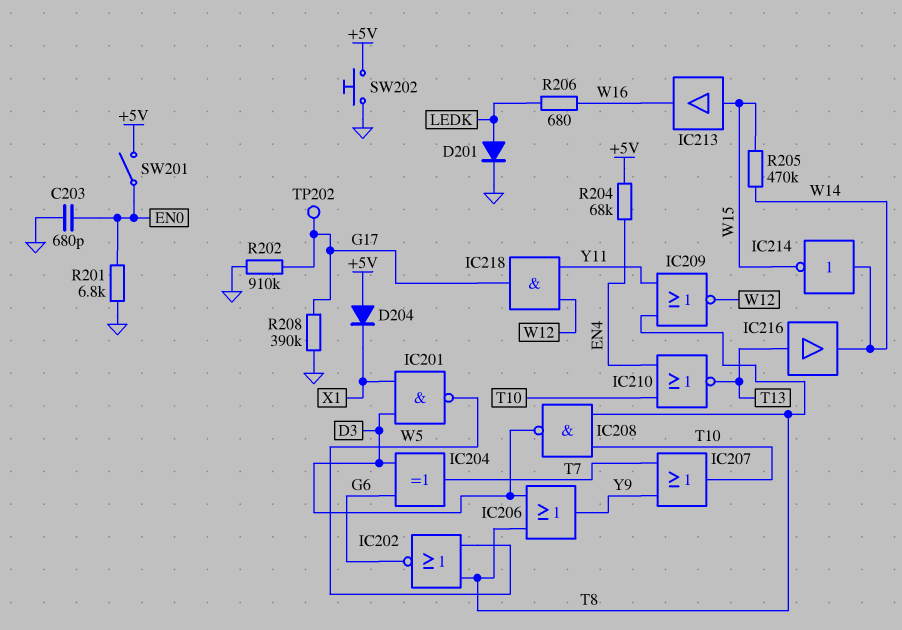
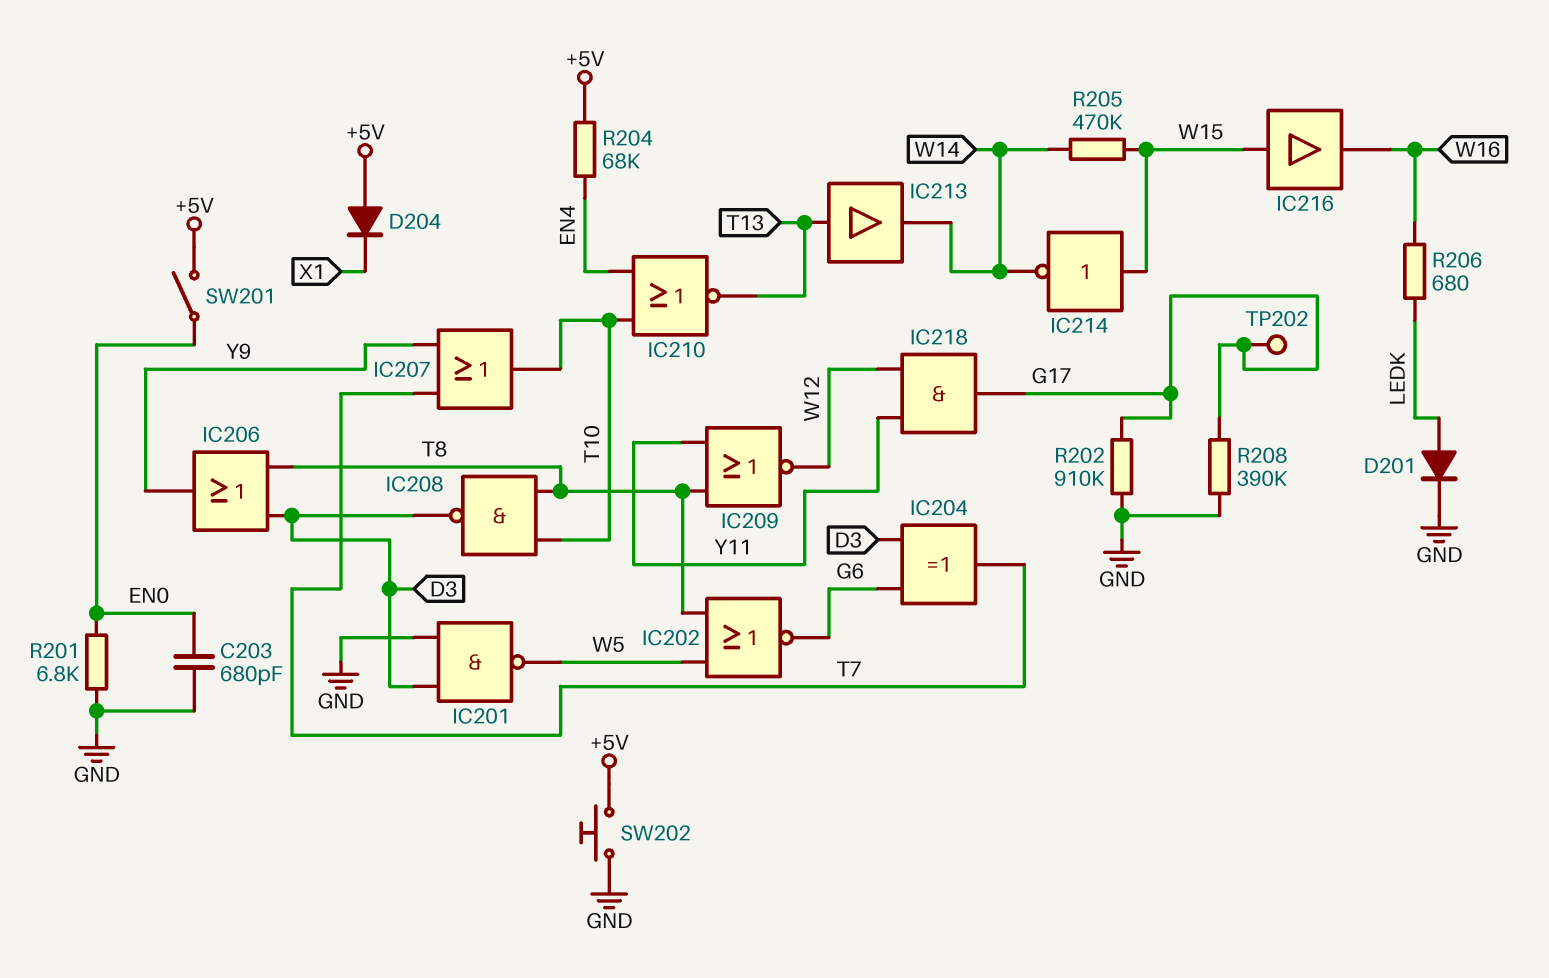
IC201: NAND (in D3, in X1, out W5) -> NAND (in D3, in GND, out W5)
IC213: buffer (in W15, out W16) -> buffer (in T13, out W14)
IC214: NOT (in W14, out W15) -> NOT (in W15, out W14)
IC216: buffer (in T13, out W14) -> buffer (in W15, out W16)

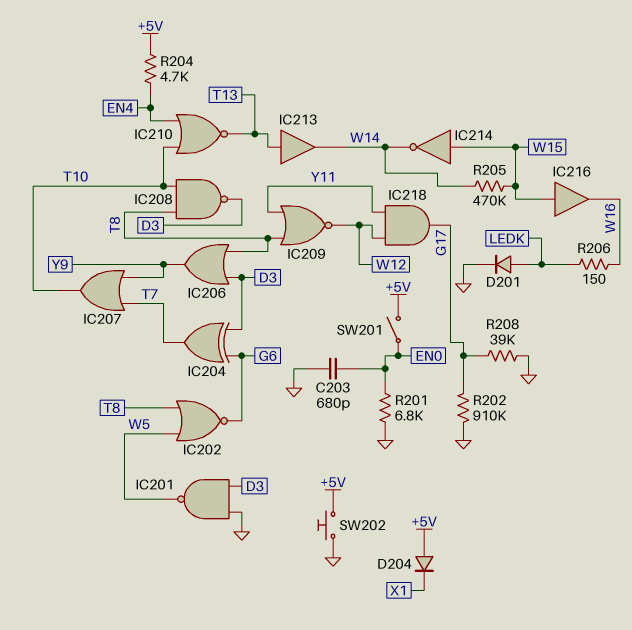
R204: 68k (+5V, EN4) -> 4.7k (+5V, EN4)
R206: 680 (LEDK, W16) -> 150 (LEDK, W16)
R208: 390k (G17, GND) -> 39k (G17, GND)
TP202: test point (G17) -> none

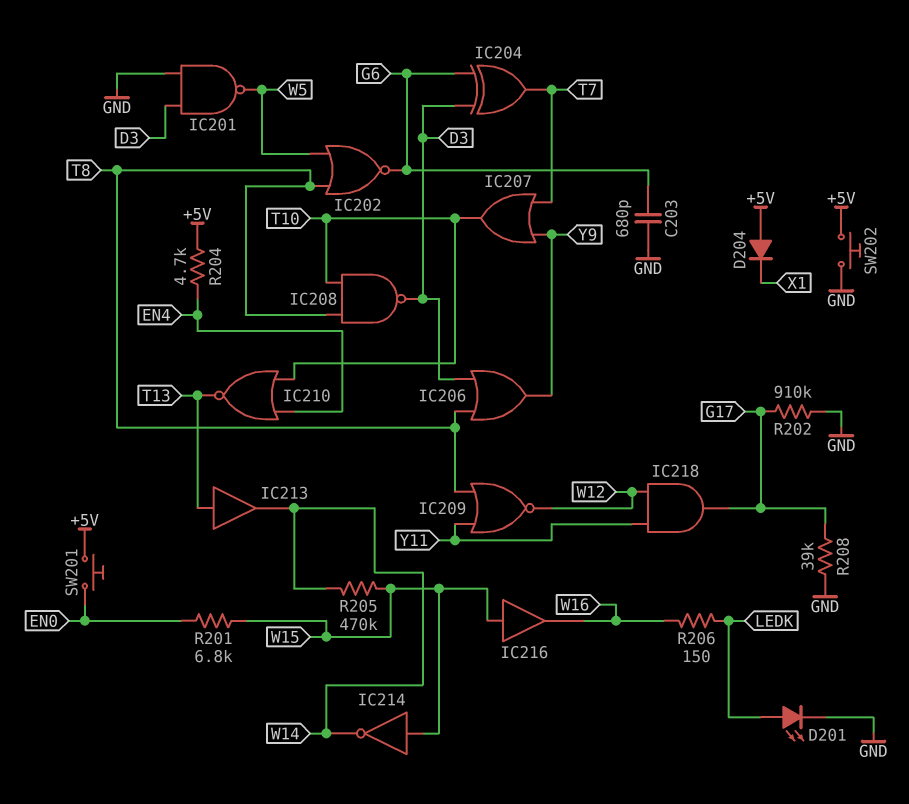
C203: 680pF (EN0, GND) -> 680pF (G6, GND)
D201: diode (A LEDK, K GND) -> LED (A LEDK, K GND)
R201: 6.8k (EN0, GND) -> 6.8k (EN0, W15)
SW201: switch (+5V, EN0) -> button (+5V, EN0)

